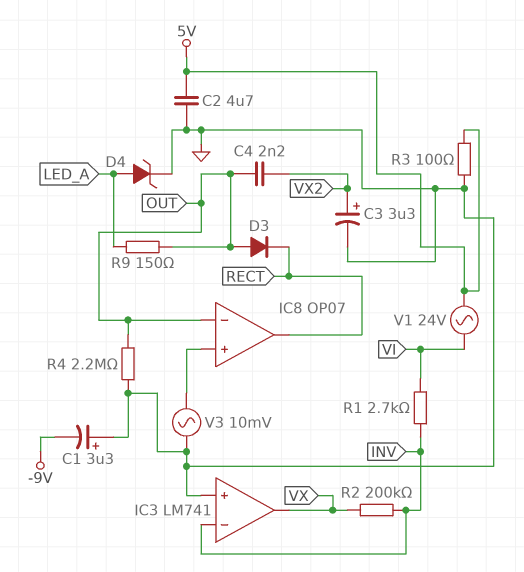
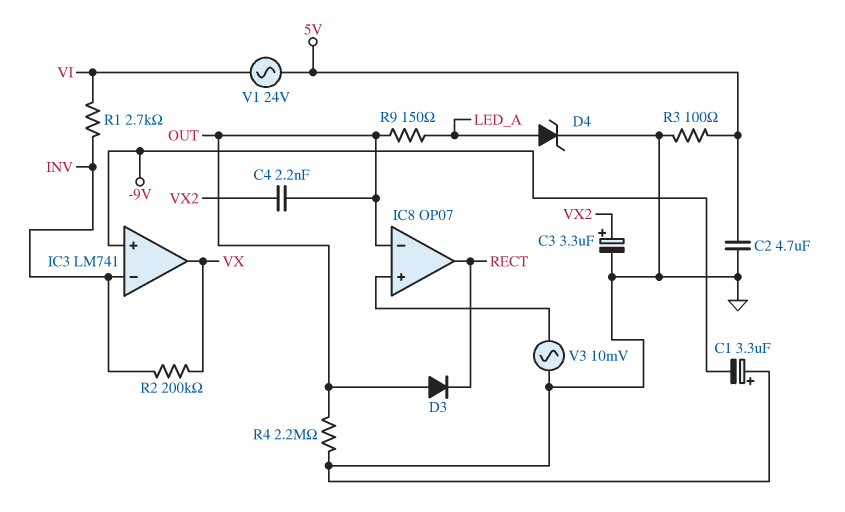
IC3 pin in+: GND -> -9V

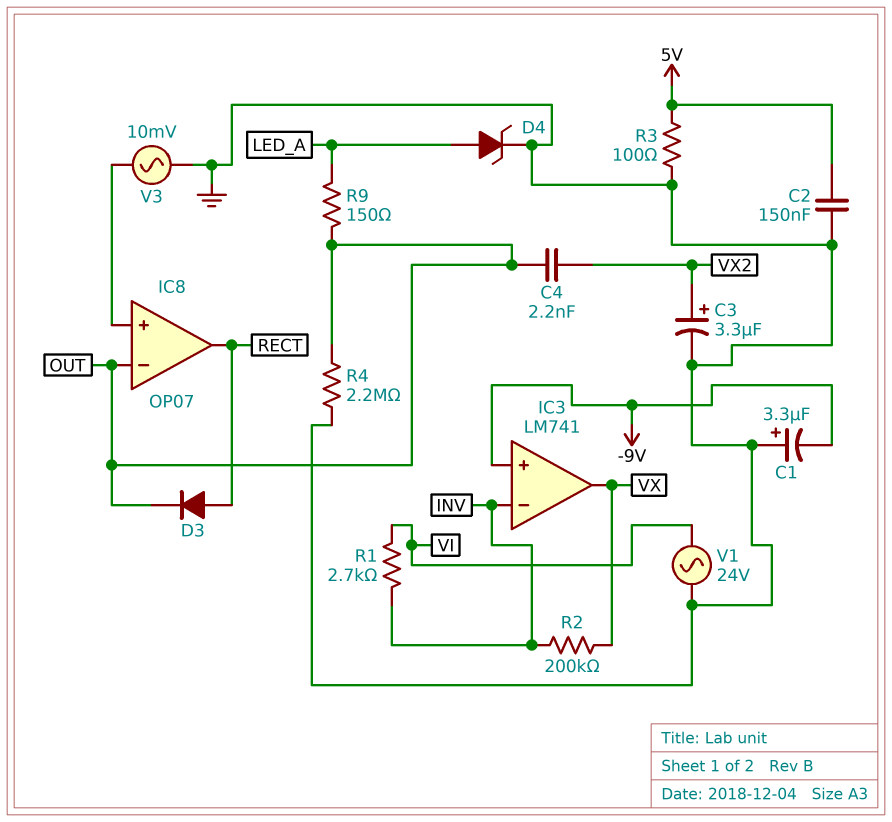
C2: 4.7uF (5V, GND) -> 150nF (5V, GND)
D3: diode (A OUT, K RECT) -> diode (A RECT, K OUT)
V1: AC 24V (5V, VI) -> AC 24V (GND, VI)

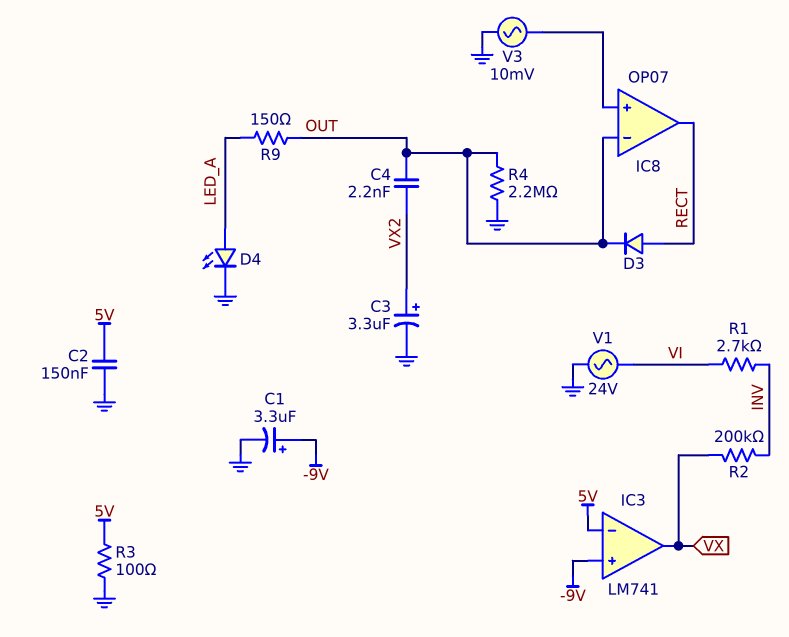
C1: 3.3uF (plus GND, minus -9V) -> 3.3uF (plus -9V, minus GND)
D4: zener (A LED_A, K GND) -> LED (A LED_A, K GND)
IC3 pin in-: INV -> 5V

